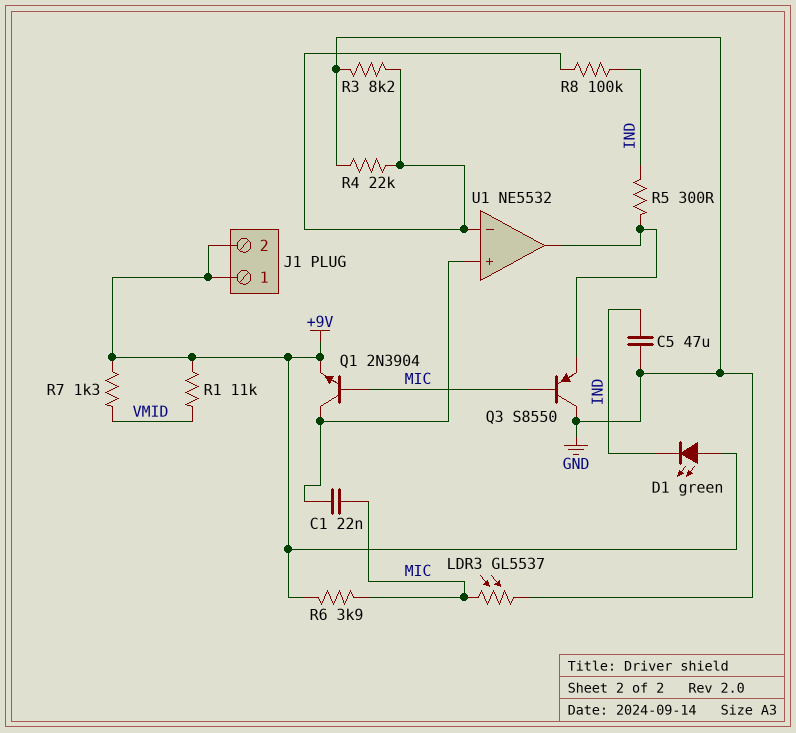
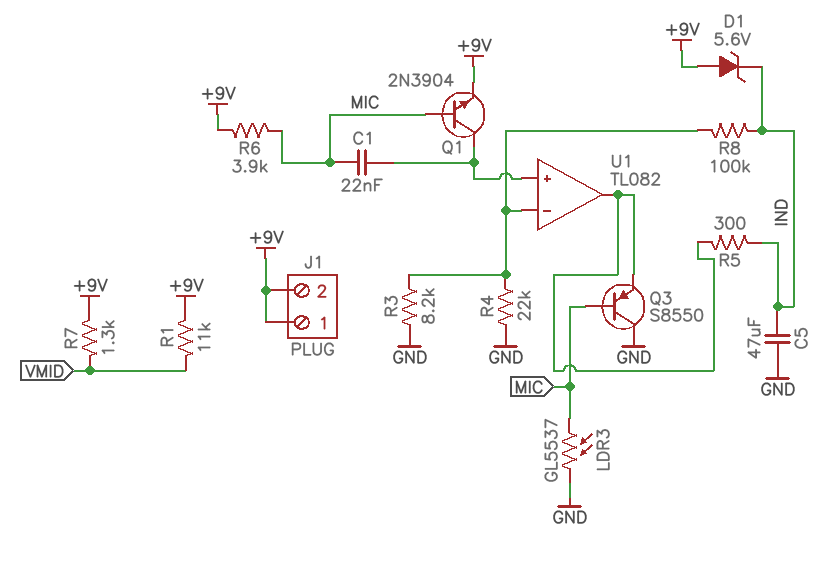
D1: LED green (A +9V, K IND) -> zener 5.6V (A +9V, K IND)
U1: NE5532 -> TL082

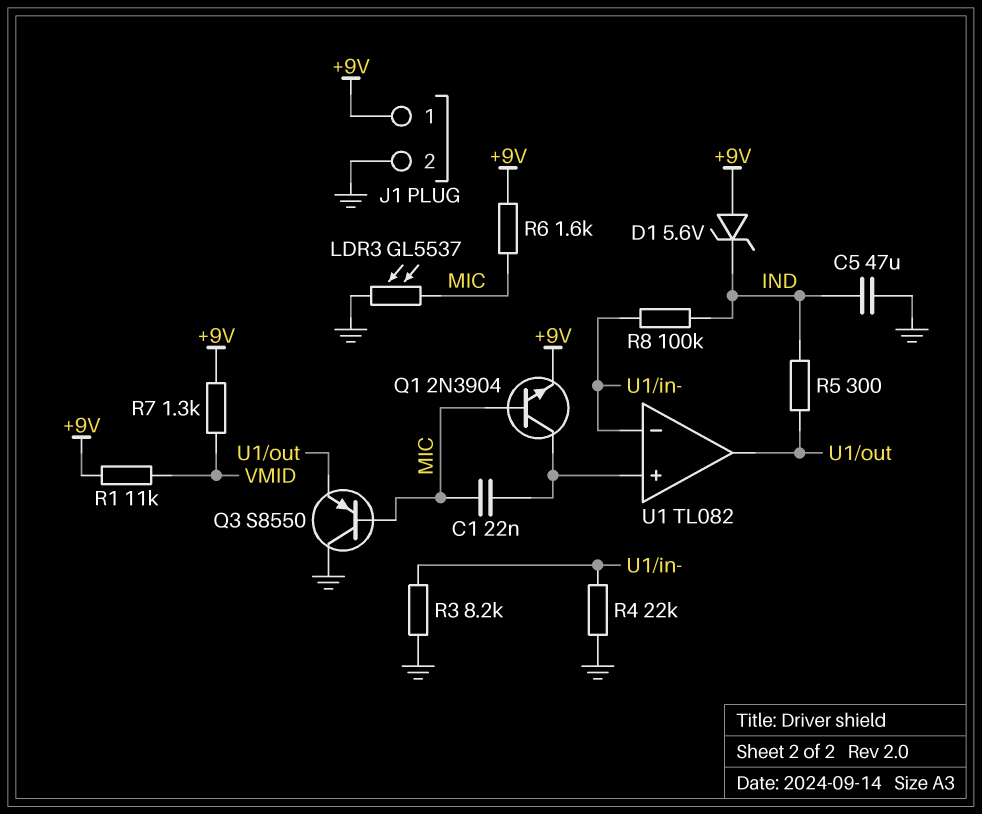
J1 pin 2: +9V -> GND
R6: 3.9k (+9V, MIC) -> 1.6k (+9V, MIC)

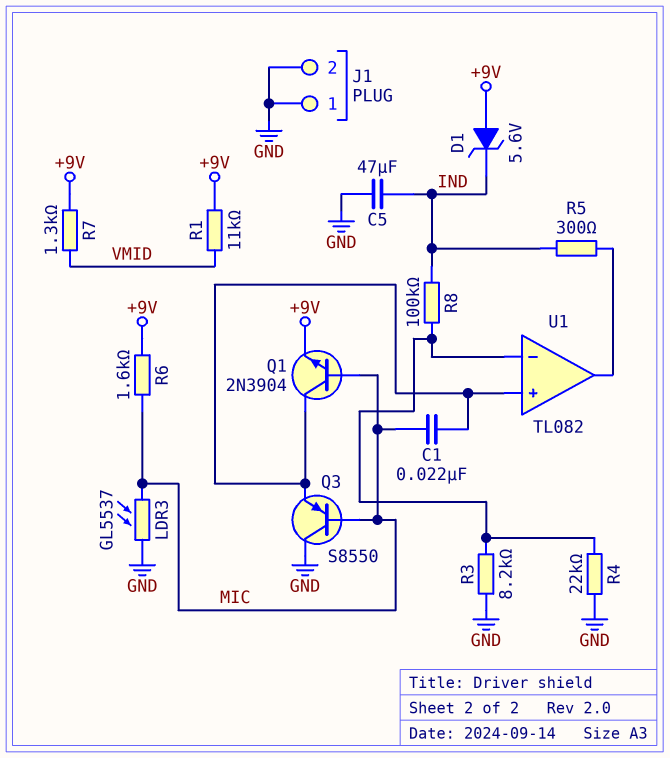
J1 pin 1: +9V -> GND
Q3: PNP S8550 (B MIC, C GND, E U1/out) -> PNP S8550 (B MIC, C GND, E U1/in+)

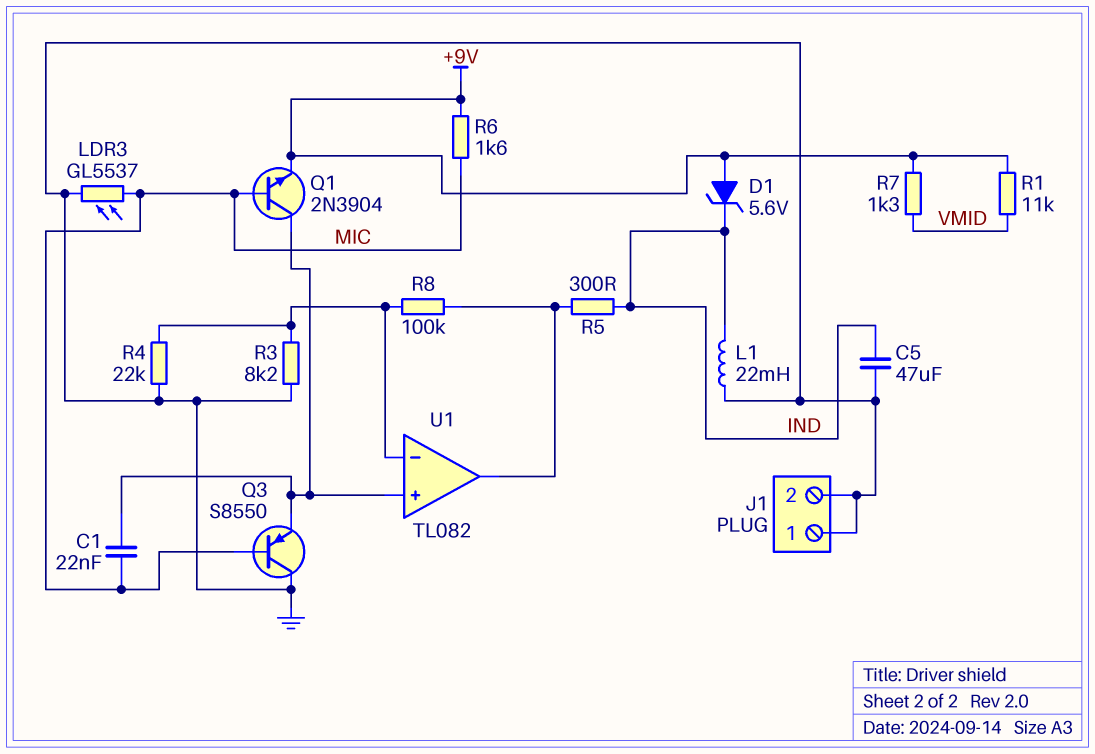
L1: none -> 22mH (GND, IND)
R8: 100k (IND, U1/in-) -> 100k (U1/in-, U1/out)

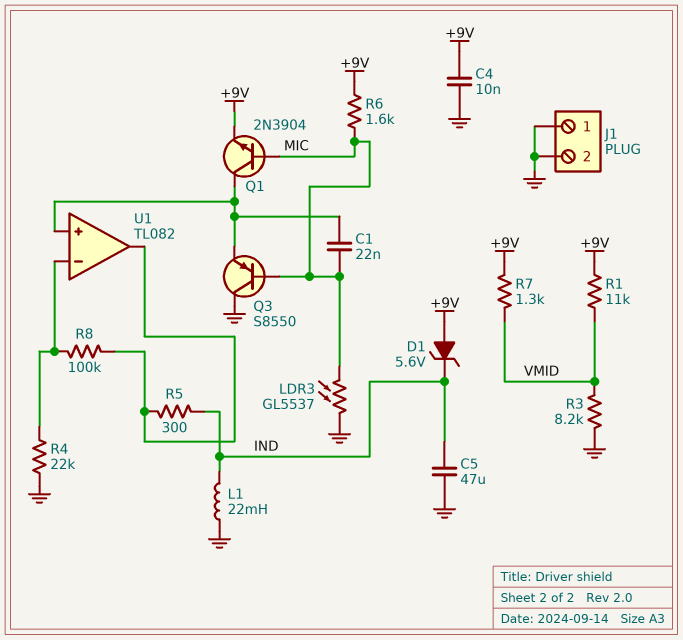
C4: none -> 10nF (+9V, GND)
R3: 8.2k (GND, U1/in-) -> 8.2k (GND, VMID)

